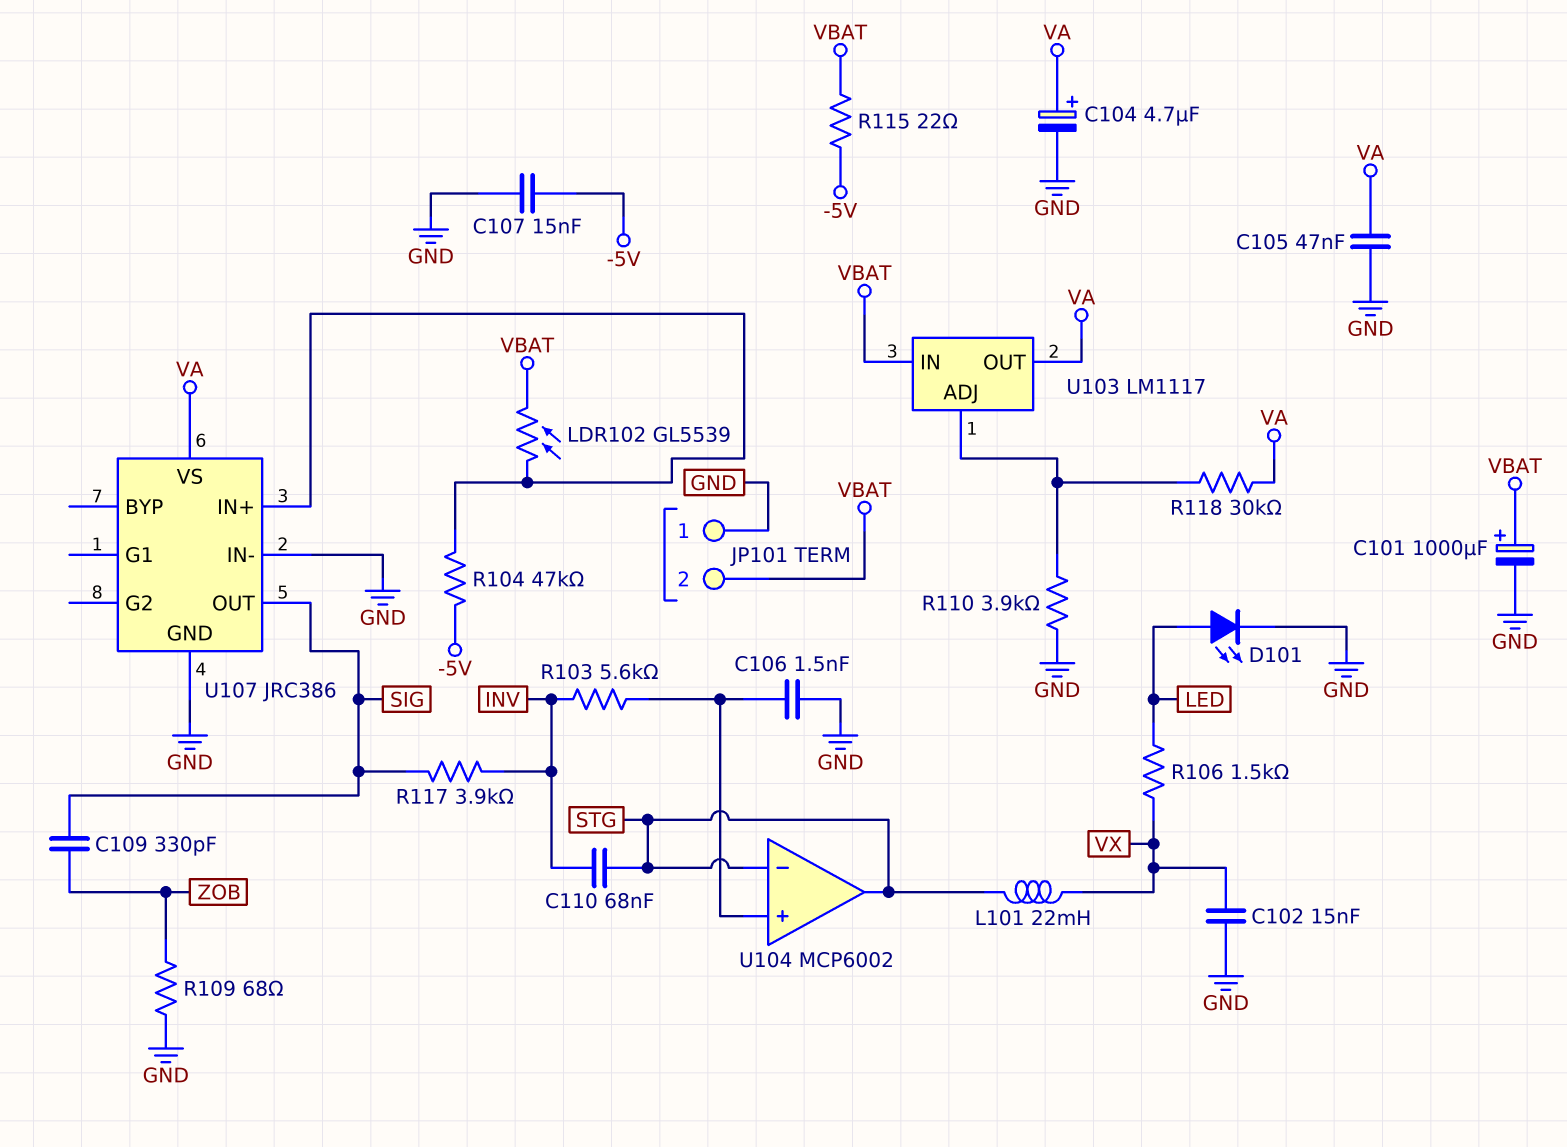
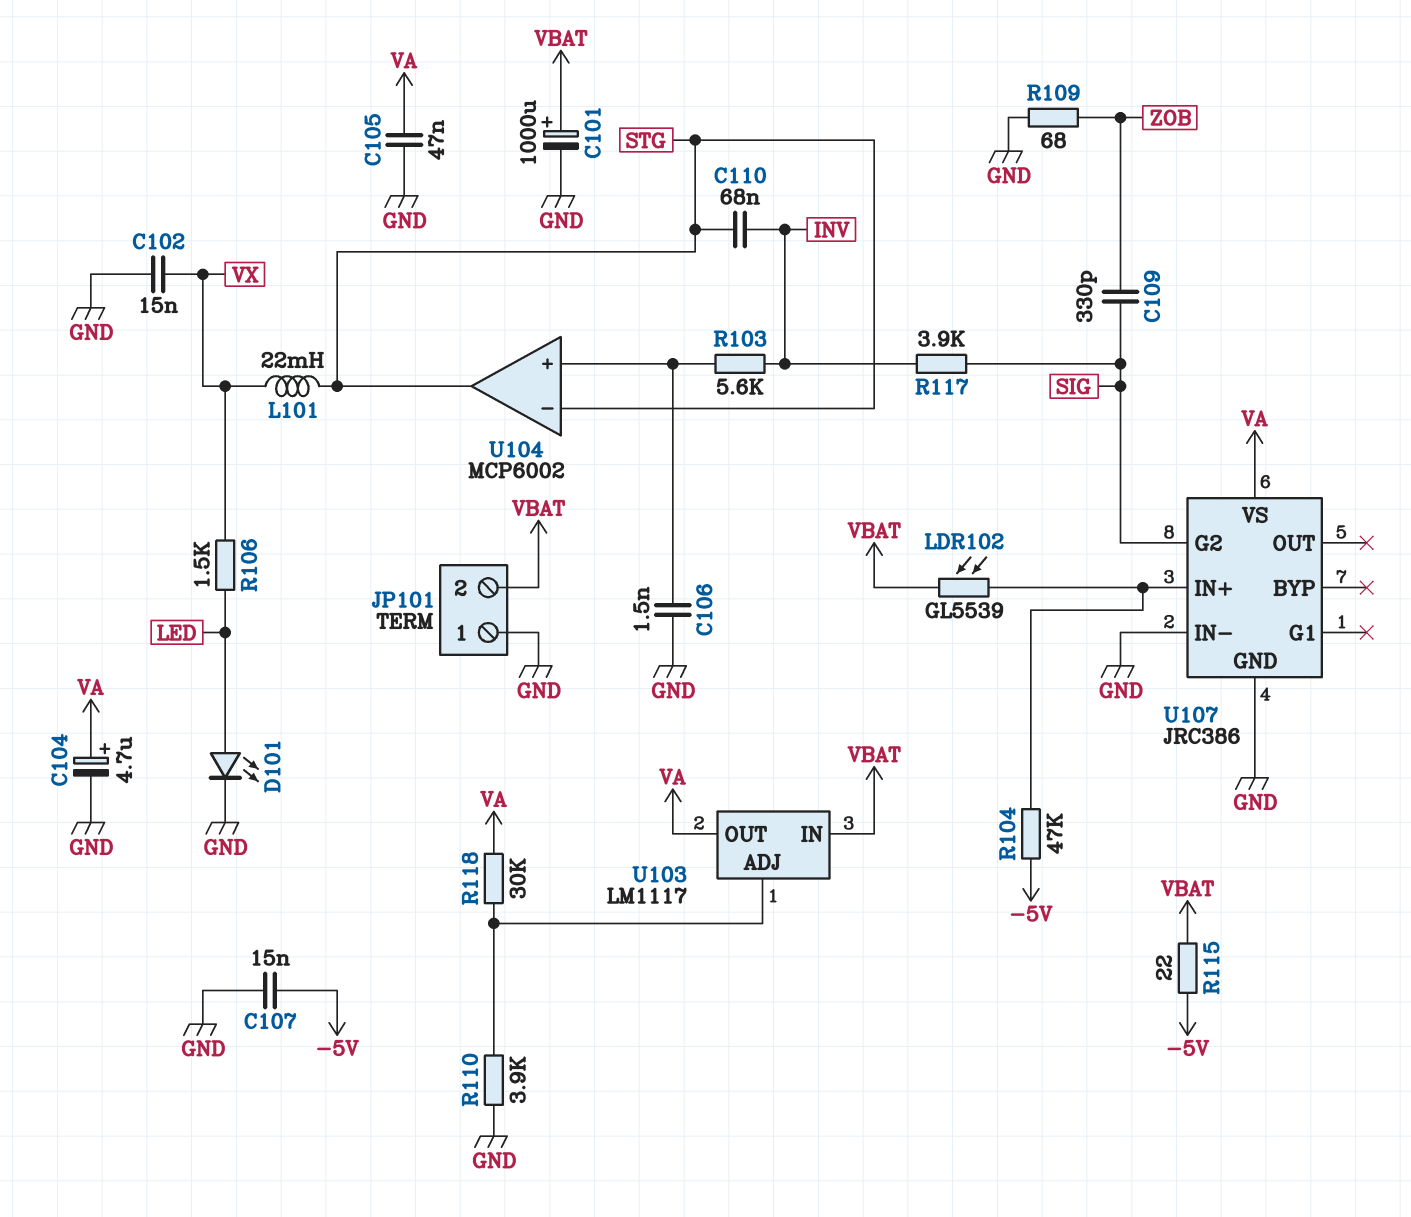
U107 pin G2: none -> SIG
U107 pin OUT: SIG -> none

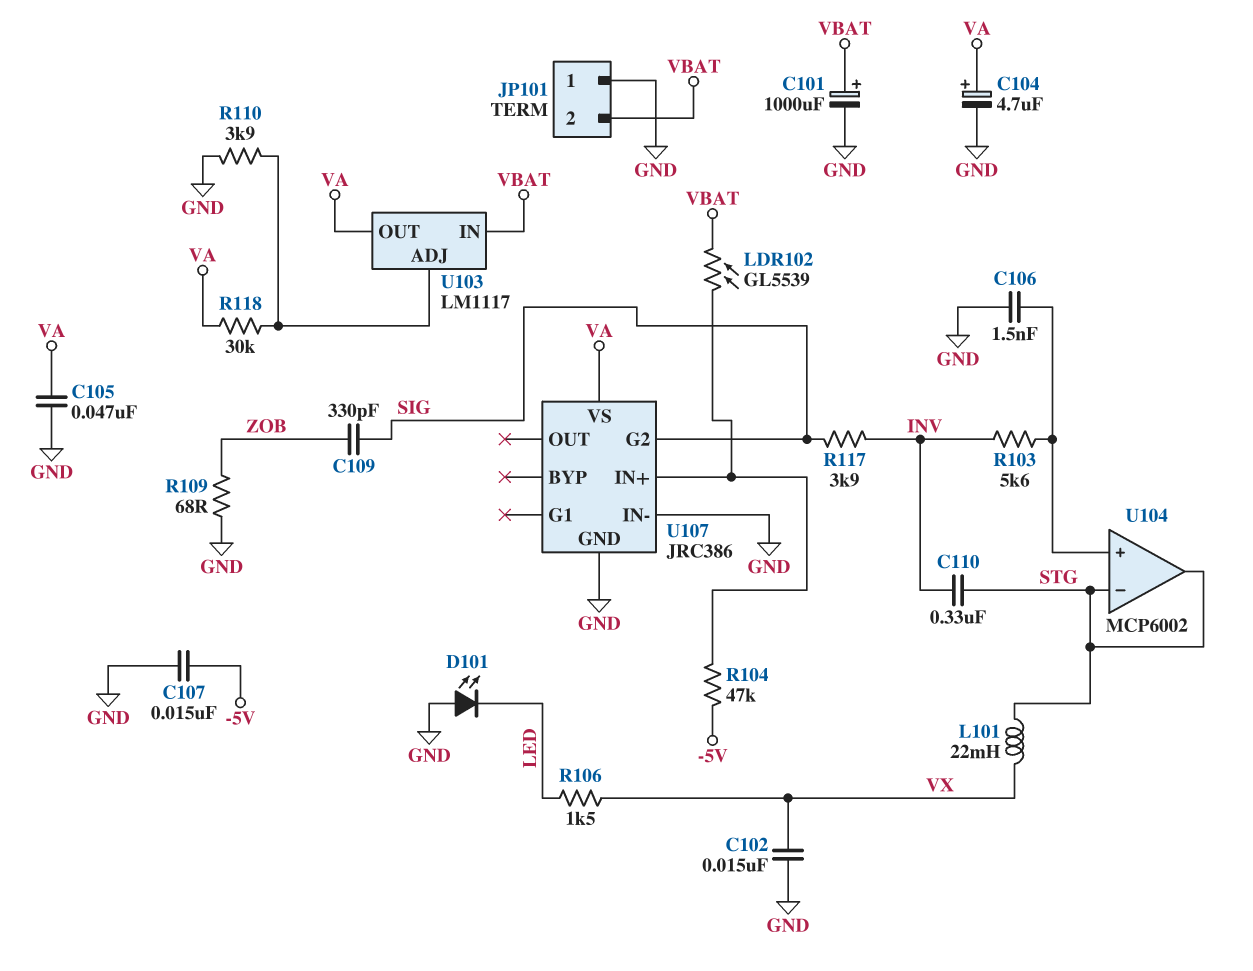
C110: 68nF (INV, STG) -> 330nF (INV, STG)
D101: LED (A LED, K GND) -> LED (A GND, K LED)
R115: 22 (-5V, VBAT) -> none

